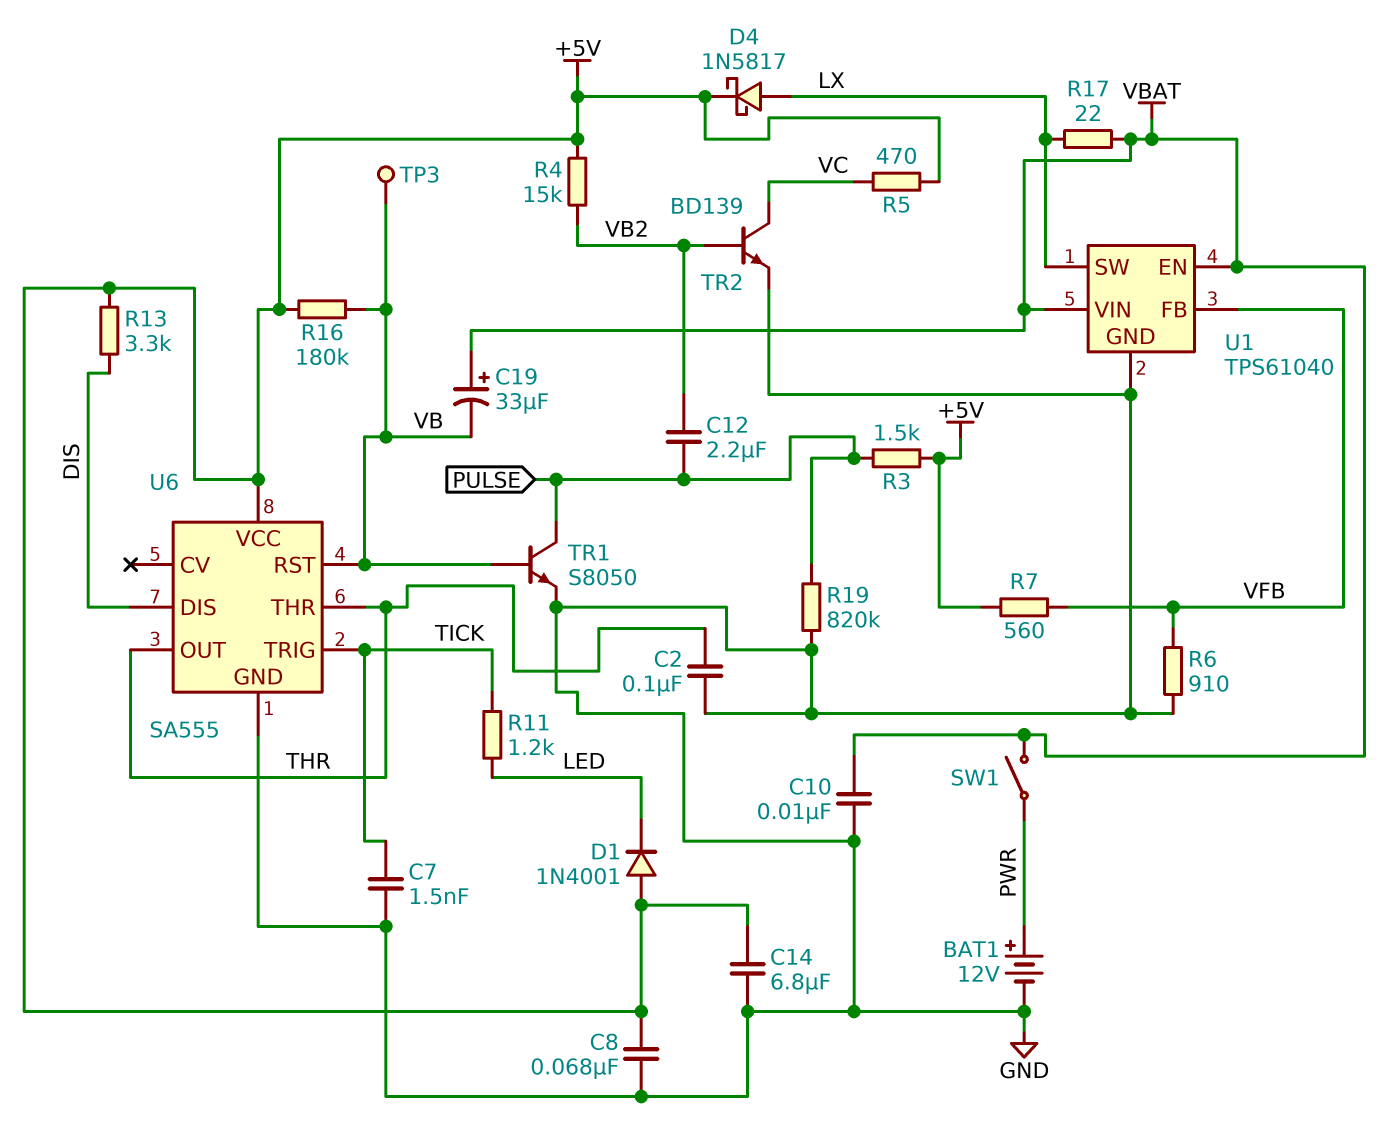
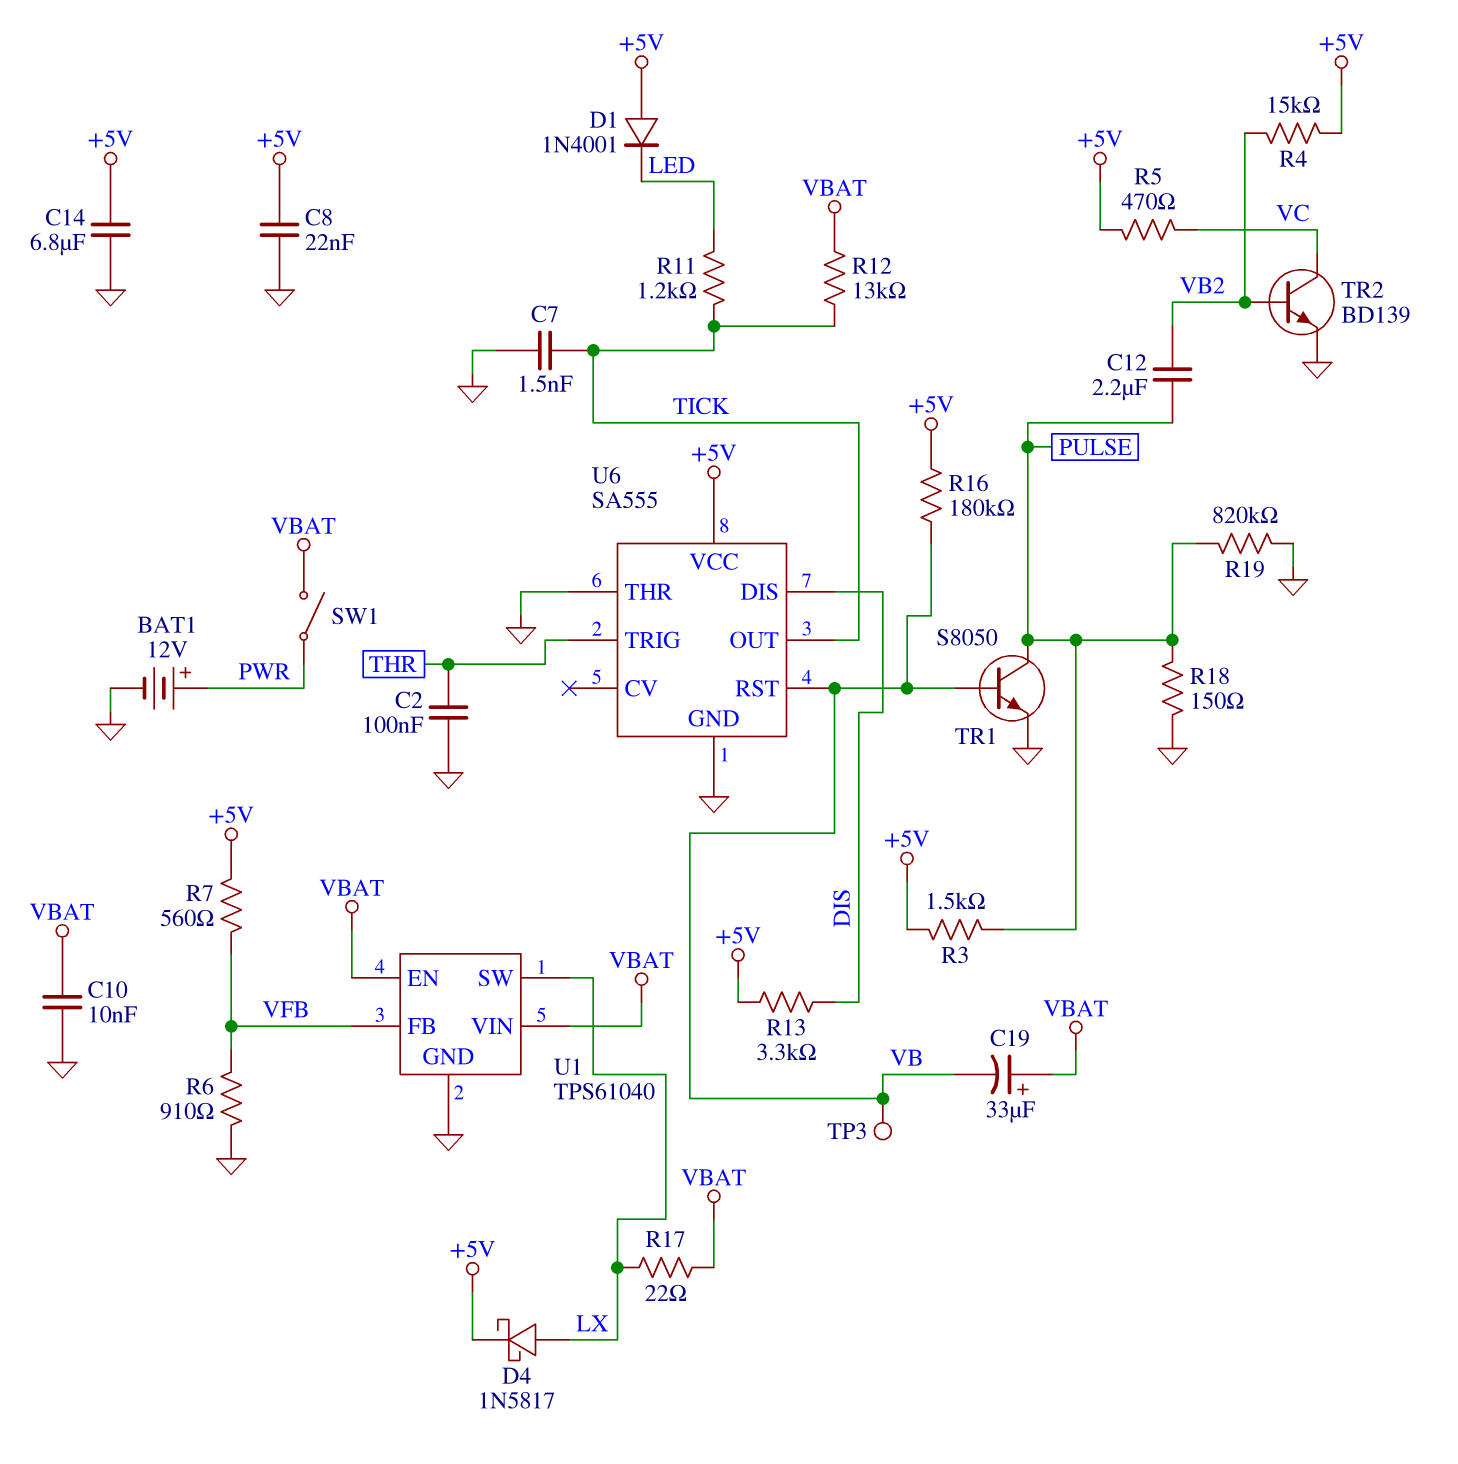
C8: 68nF (+5V, GND) -> 22nF (+5V, GND)
R12: none -> 13k (TICK, VBAT)
R18: none -> 150 (GND, PULSE)
U6 pin OUT: THR -> TICK
U6 pin THR: THR -> GND
U6 pin TRIG: TICK -> THR

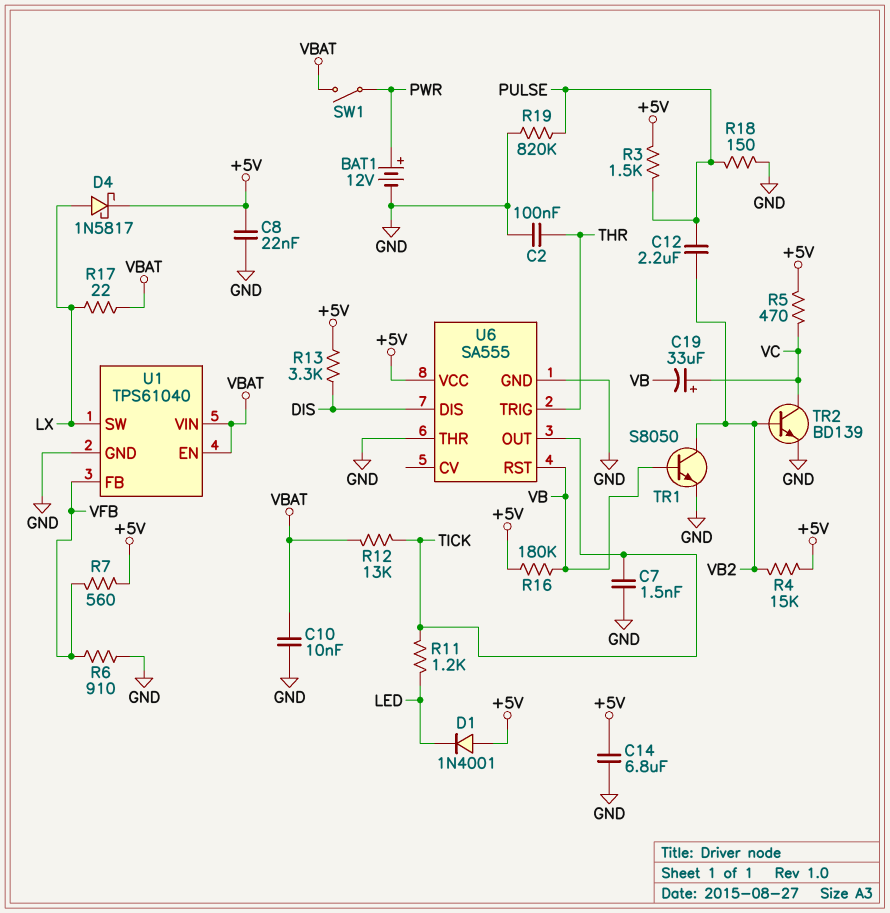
C19: 33uF (plus VBAT, minus VB) -> 33uF (plus VC, minus VB)
TP3: test point (VB) -> none
TR1: NPN S8050 (B VB, C PULSE, E GND) -> NPN S8050 (B VB, C VB2, E GND)

